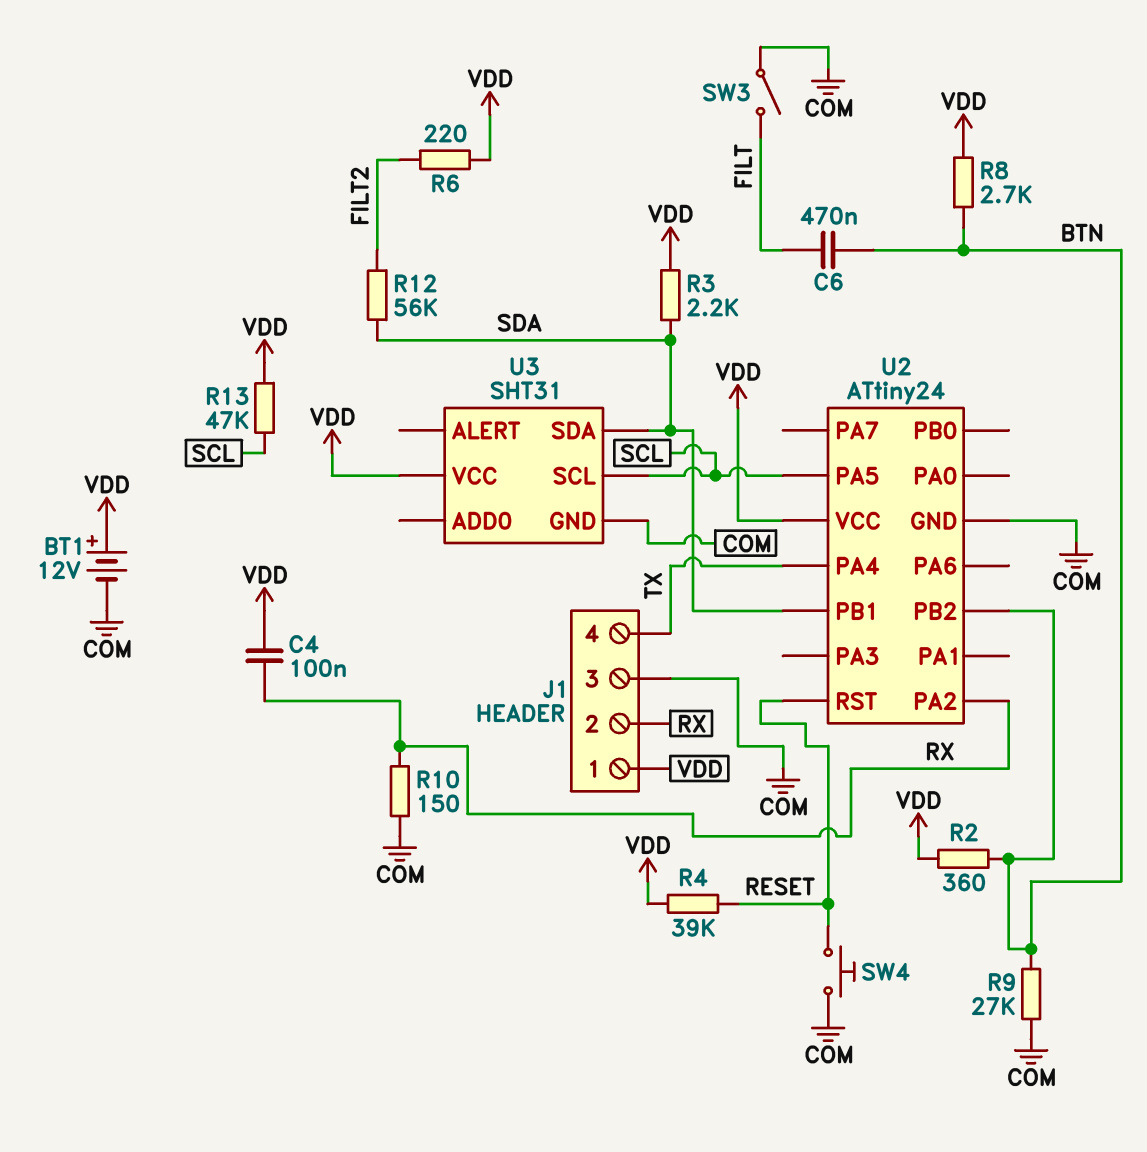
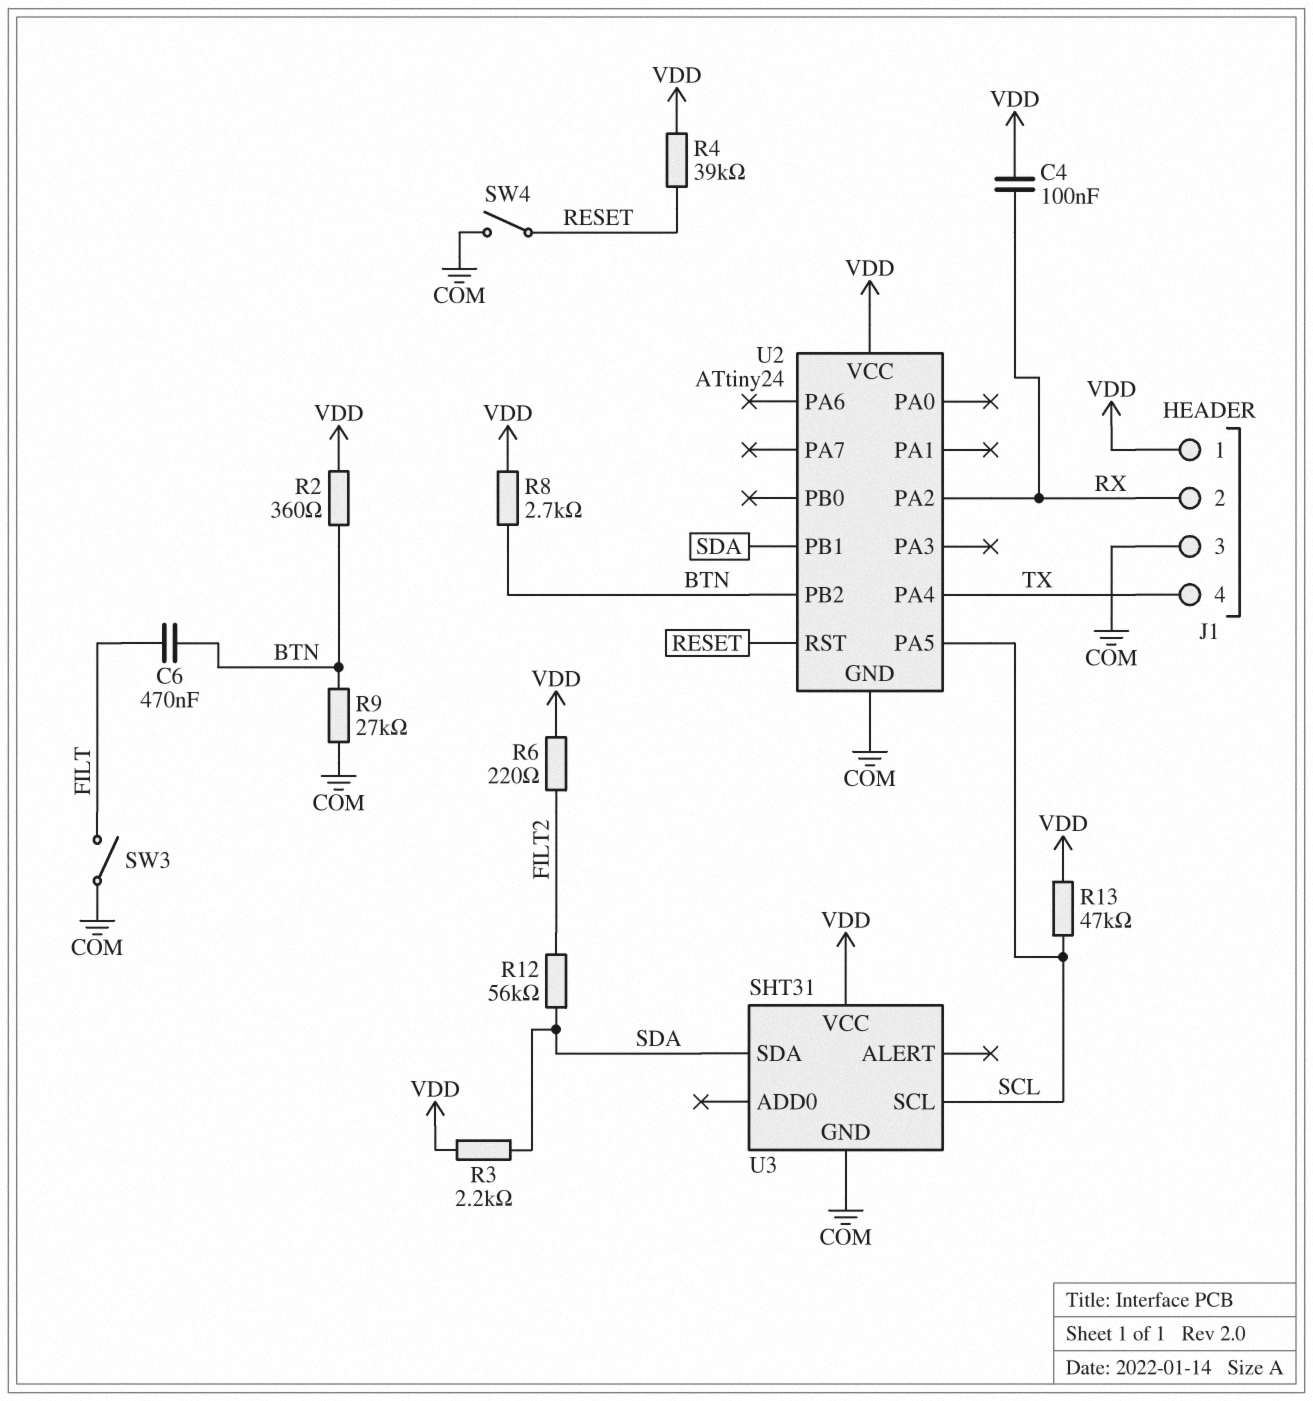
BT1: 12V (plus VDD, minus COM) -> none
R10: 150 (COM, RX) -> none
SW4: button (COM, RESET) -> switch (COM, RESET)

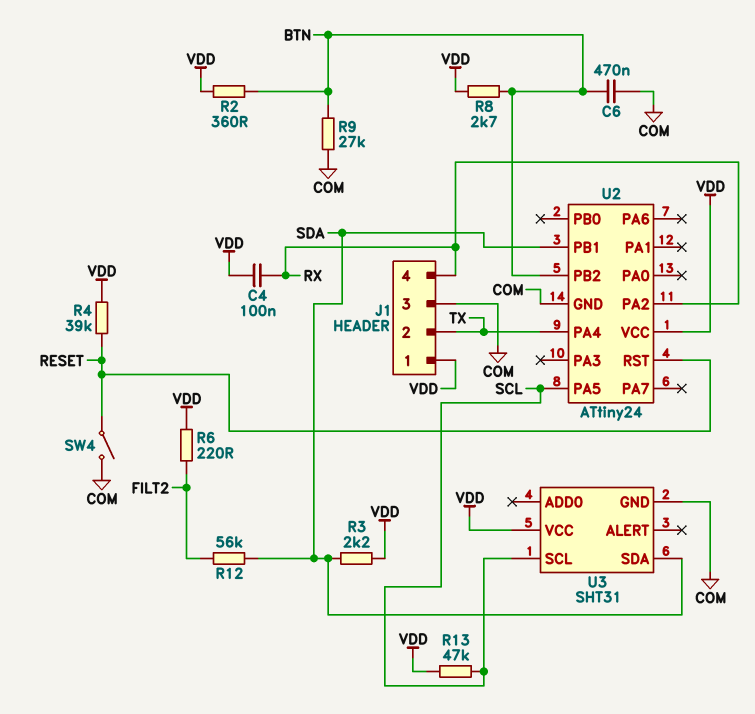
C6: 470nF (BTN, FILT) -> 470nF (BTN, COM)
J1 pin 2: RX -> TX
J1 pin 4: TX -> RX
SW3: switch (COM, FILT) -> none

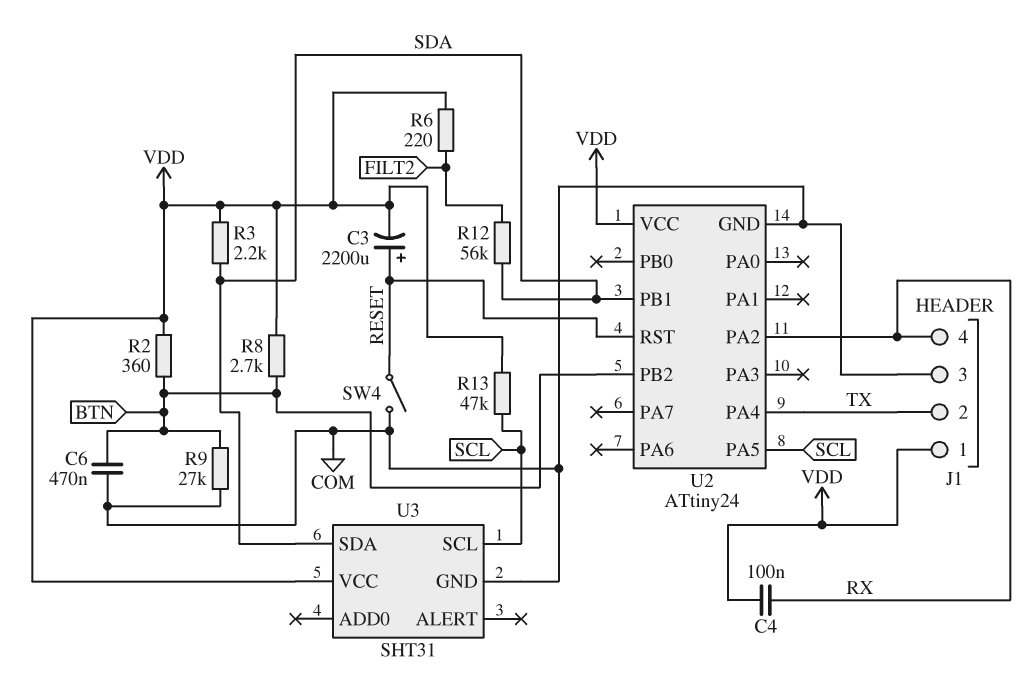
C3: none -> 2200uF (plus RESET, minus VDD)
R4: 39k (RESET, VDD) -> none

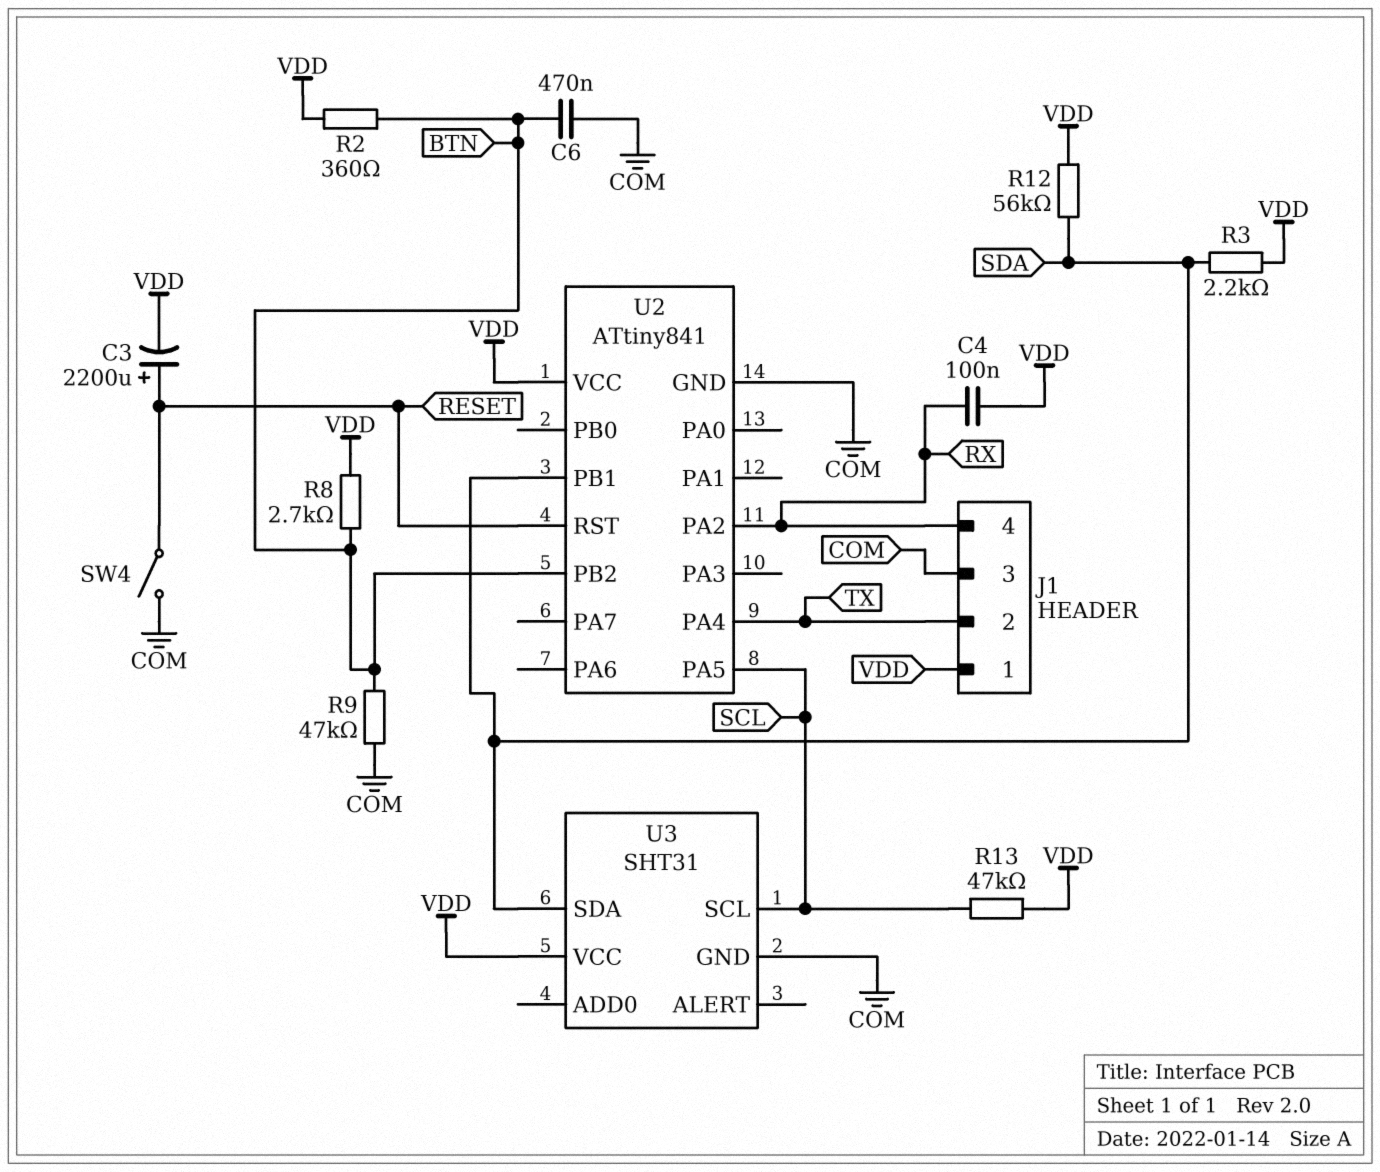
R6: 220 (FILT2, VDD) -> none
R9: 27k (BTN, COM) -> 47k (BTN, COM)
R12: 56k (FILT2, SDA) -> 56k (SDA, VDD)
U2: ATtiny24 -> ATtiny841

